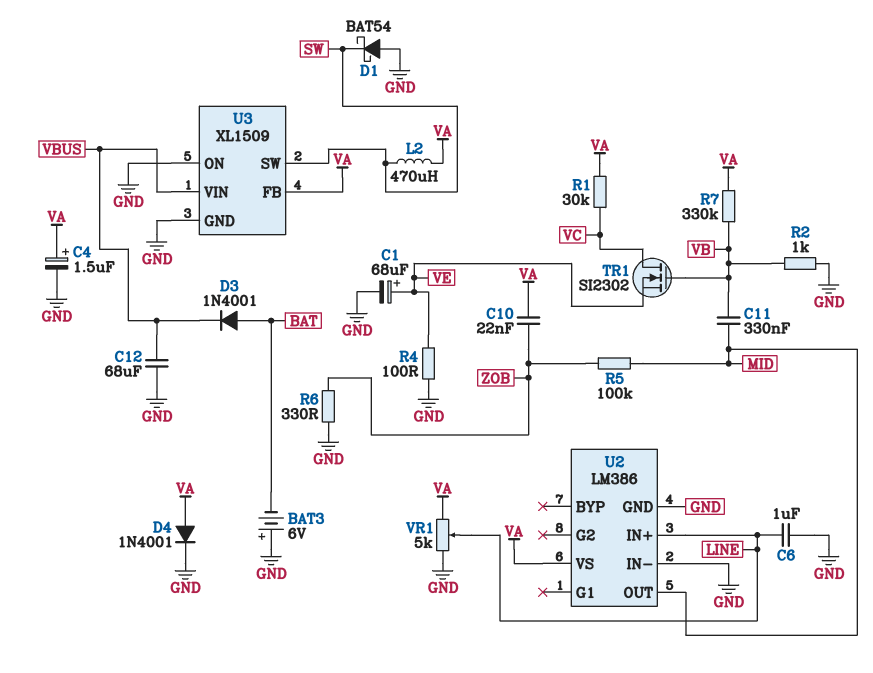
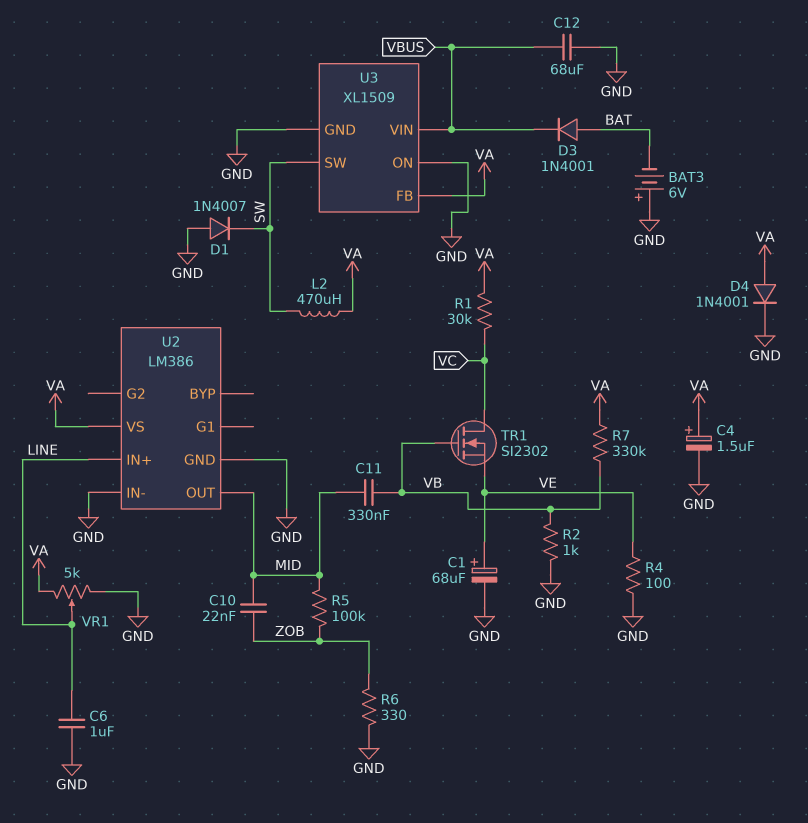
C10: 22nF (VA, ZOB) -> 22nF (MID, ZOB)
D1: schottky BAT54 (A GND, K SW) -> diode 1N4007 (A GND, K SW)

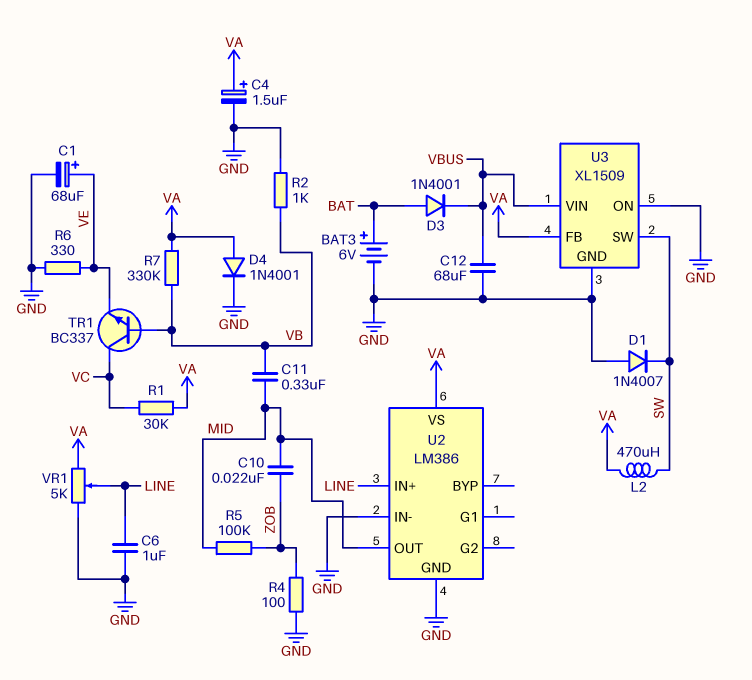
BAT3: 6V (plus GND, minus BAT) -> 6V (plus BAT, minus GND)
R4: 100 (GND, VE) -> 100 (GND, ZOB)
R6: 330 (GND, ZOB) -> 330 (GND, VE)
TR1: NMOS SI2302 (G VB, D VC, S VE) -> NPN BC337 (B VB, C VC, E VE)

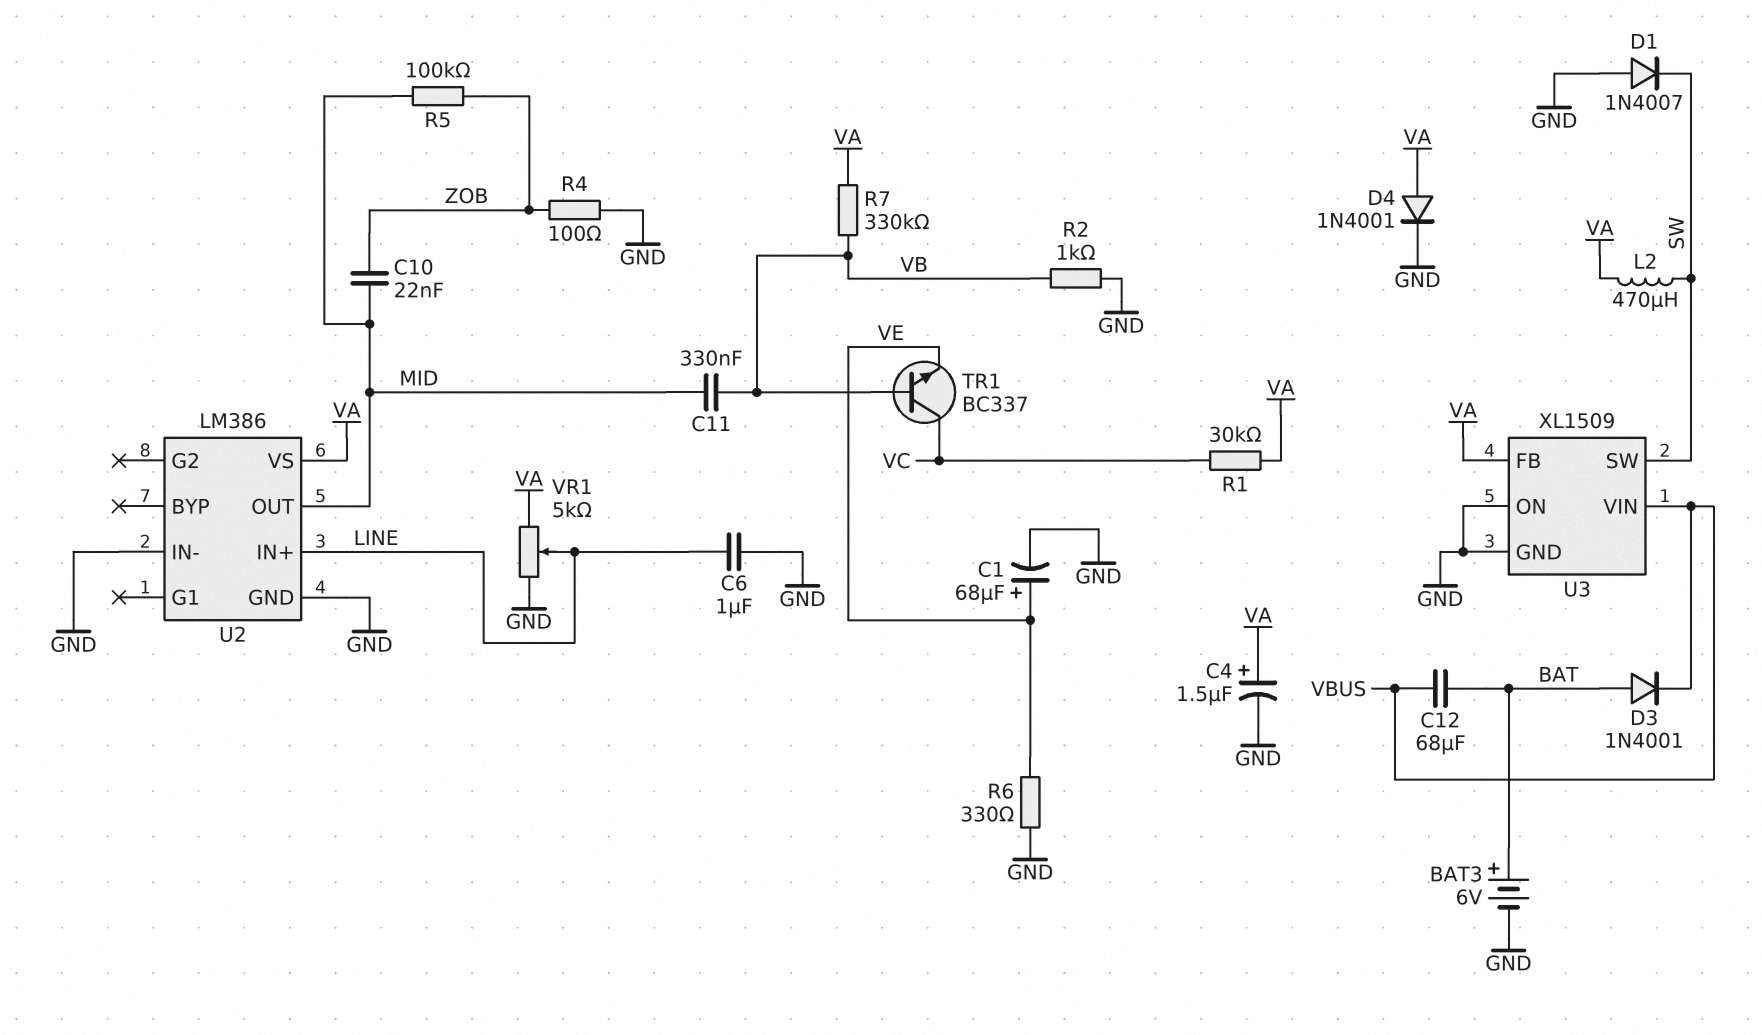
C12: 68uF (GND, VBUS) -> 68uF (BAT, VBUS)

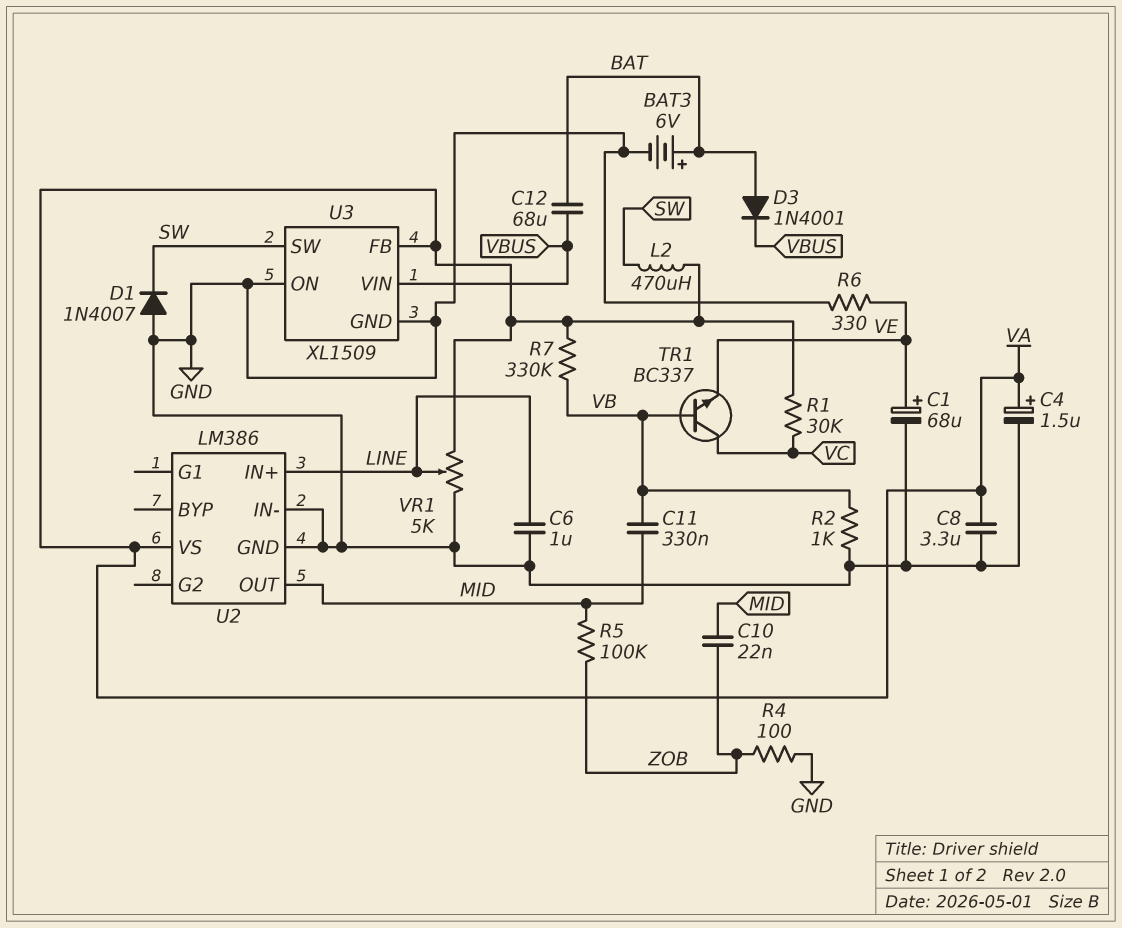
C8: none -> 3.3uF (GND, VA)
D4: diode 1N4001 (A VA, K GND) -> none

